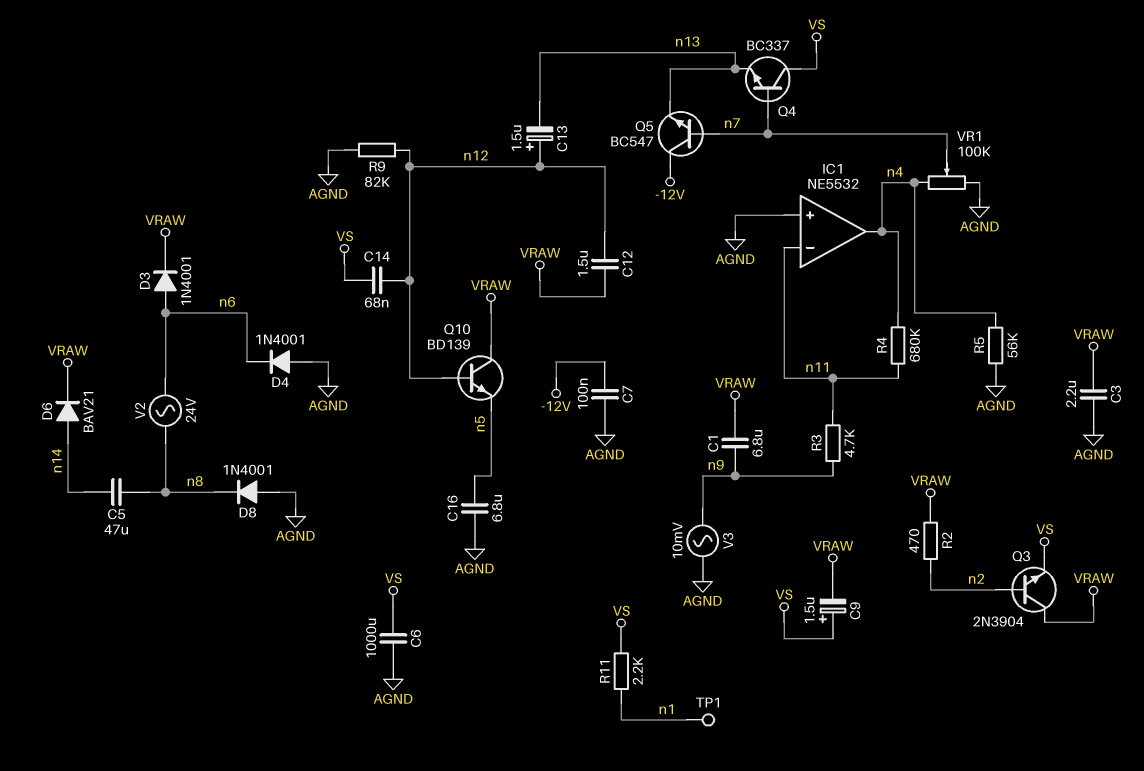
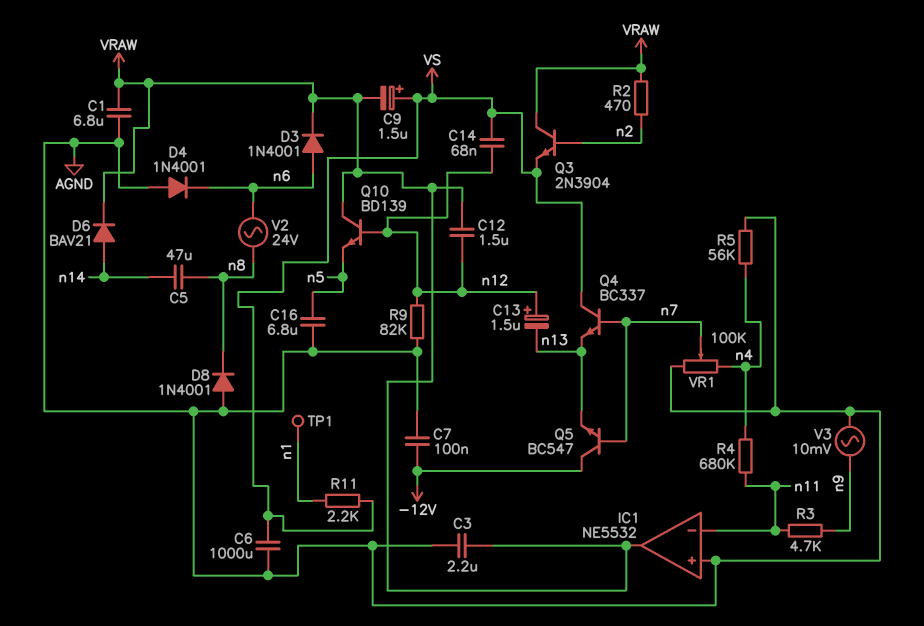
C1: 6.8uF (VRAW, n9) -> 6.8uF (AGND, VRAW)
IC1 pin out: n4 -> VRAW

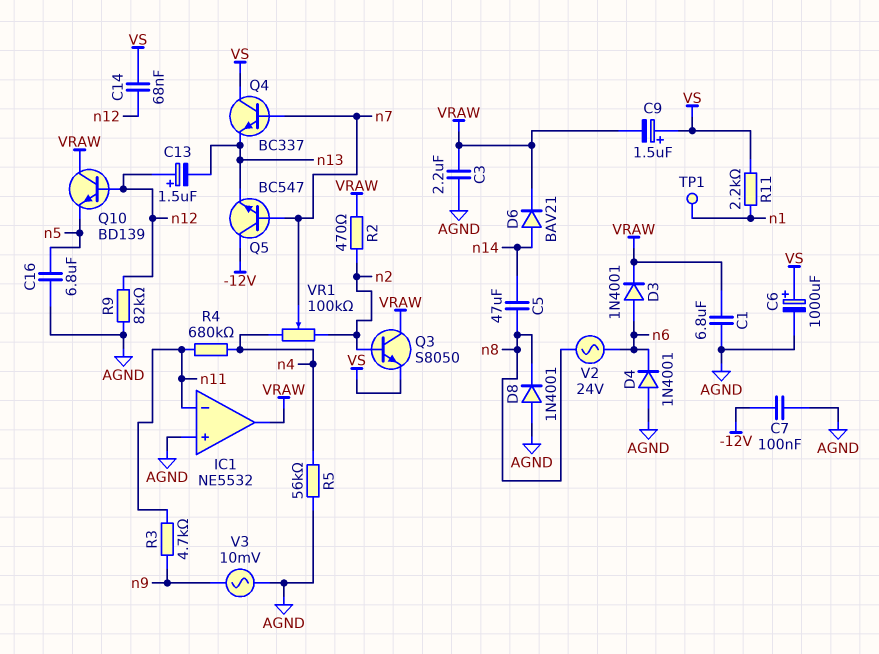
C6: 1000uF (AGND, VS) -> 1000uF (plus VS, minus AGND)
C12: 1.5uF (VRAW, n12) -> none
Q3: NPN 2N3904 (B n2, C VRAW, E VS) -> NPN S8050 (B n2, C VRAW, E VS)
VR1: 100k (AGND, n4, wiper n7) -> 100k (n2, n4, wiper n7)

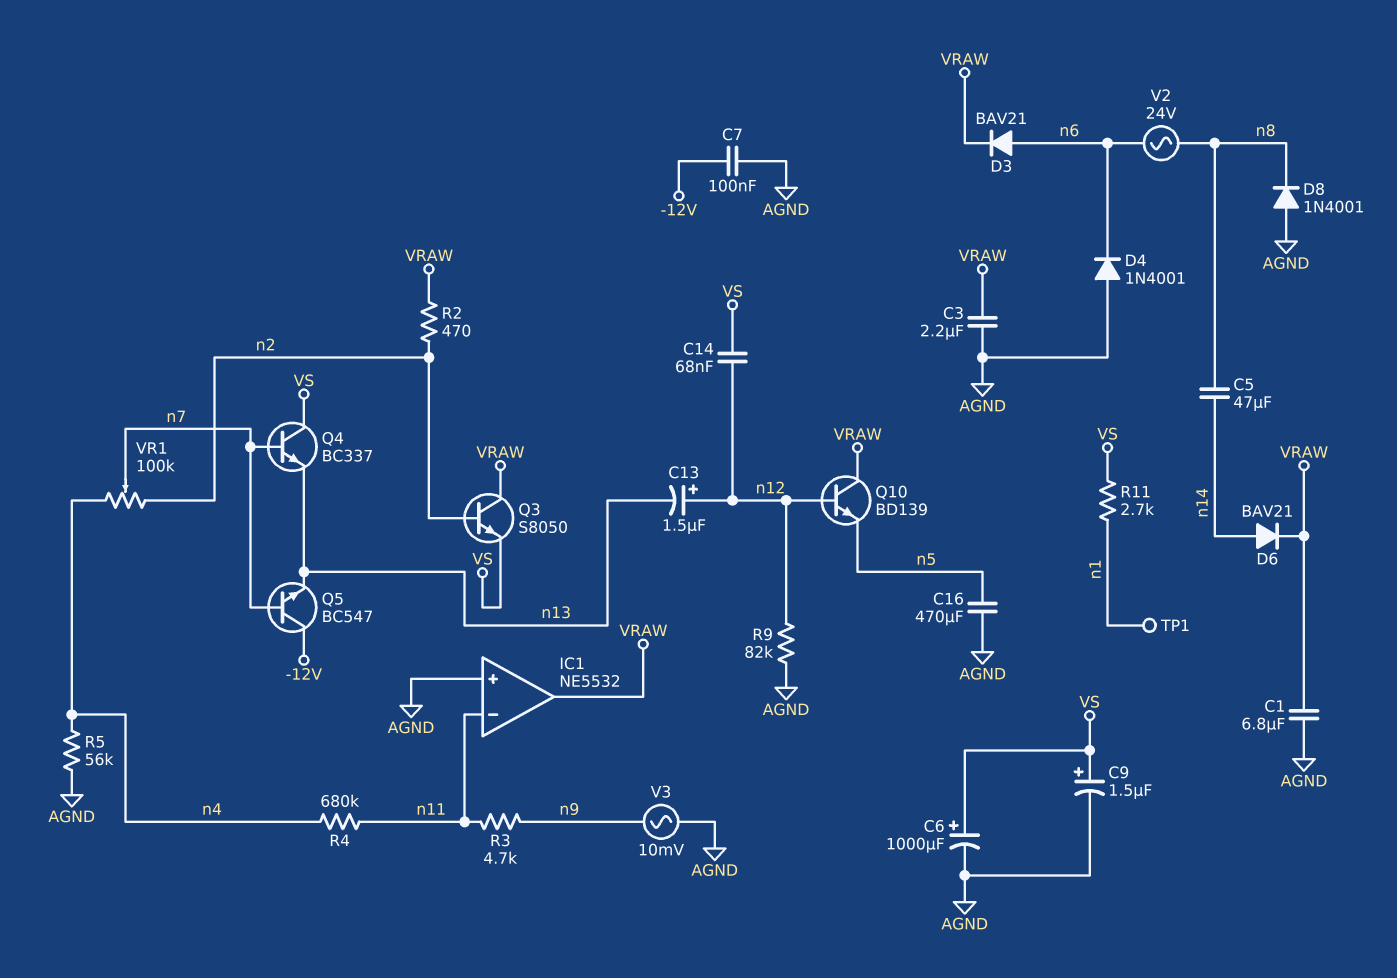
C9: 1.5uF (plus VS, minus VRAW) -> 1.5uF (plus VS, minus AGND)
C16: 6.8uF (AGND, n5) -> 470uF (AGND, n5)
D3: diode 1N4001 (A n6, K VRAW) -> diode BAV21 (A n6, K VRAW)
R11: 2.2k (VS, n1) -> 2.7k (VS, n1)

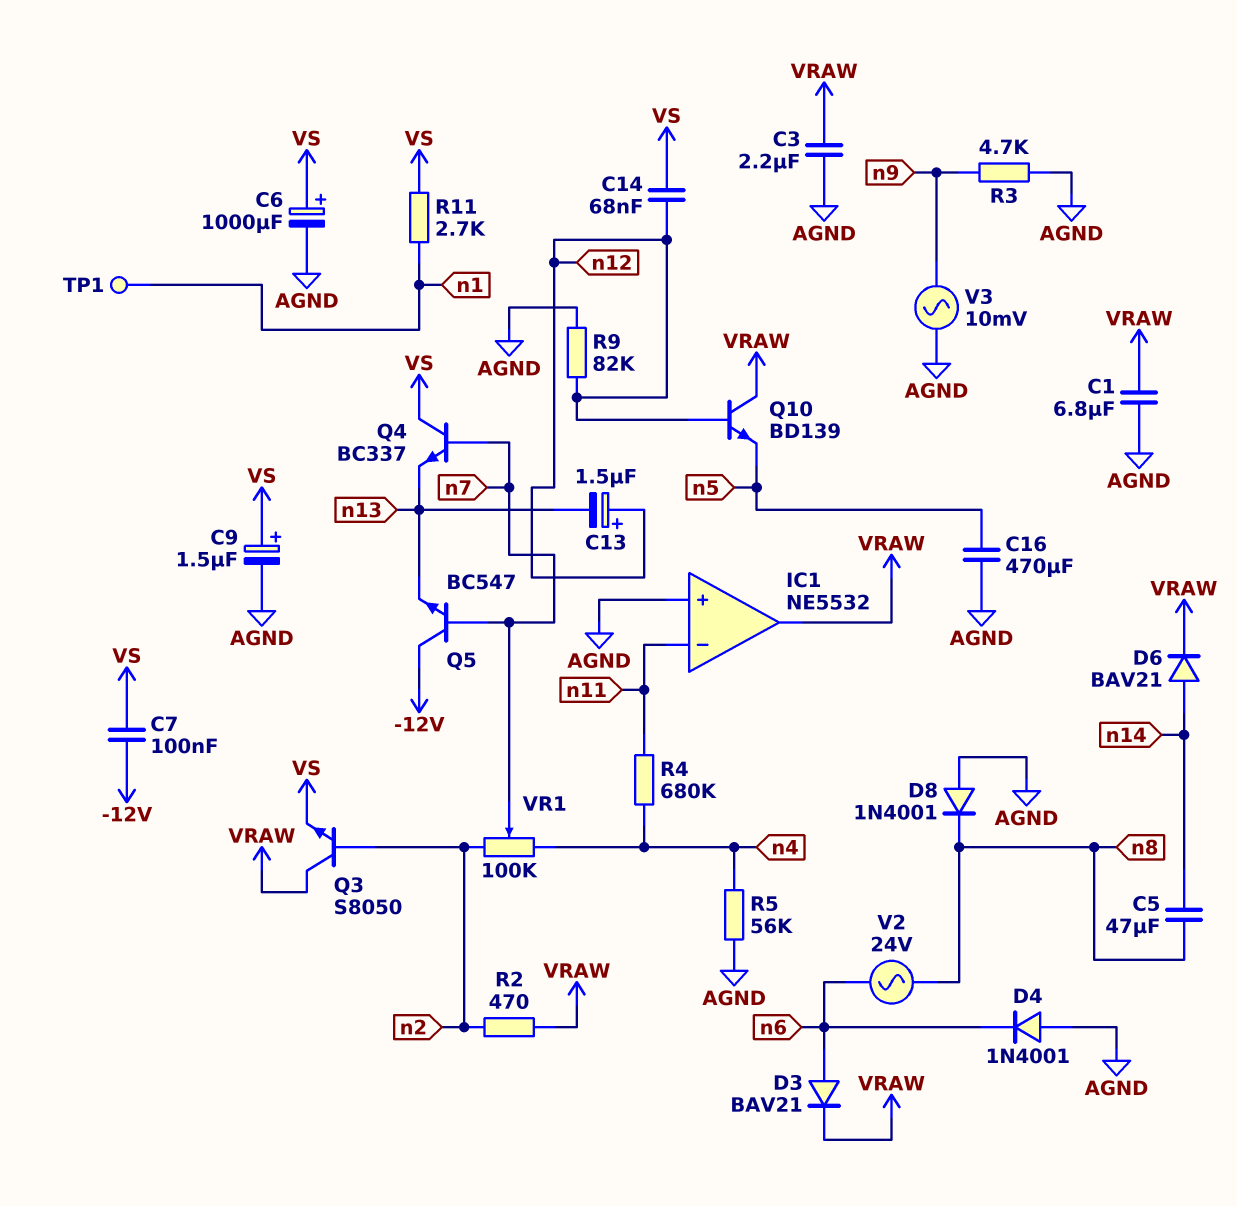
C7: 100nF (-12V, AGND) -> 100nF (-12V, VS)
R3: 4.7k (n9, n11) -> 4.7k (AGND, n9)

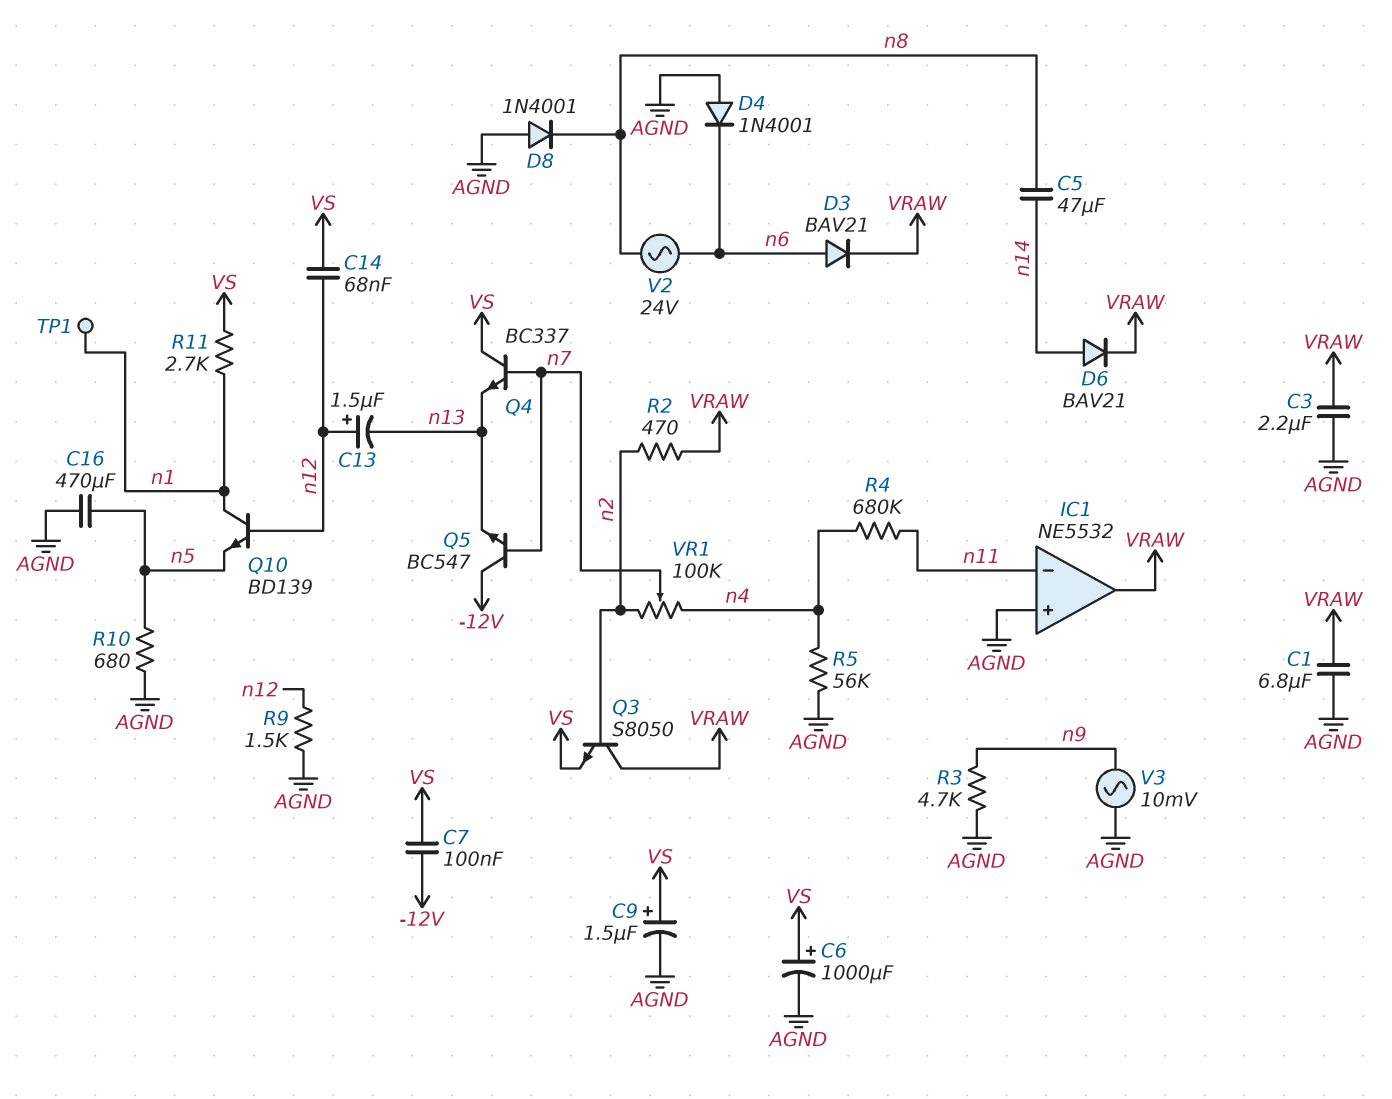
Q10: NPN BD139 (B n12, C VRAW, E n5) -> NPN BD139 (B n12, C n1, E n5)
R9: 82k (AGND, n12) -> 1.5k (AGND, n12)
R10: none -> 680 (AGND, n5)

